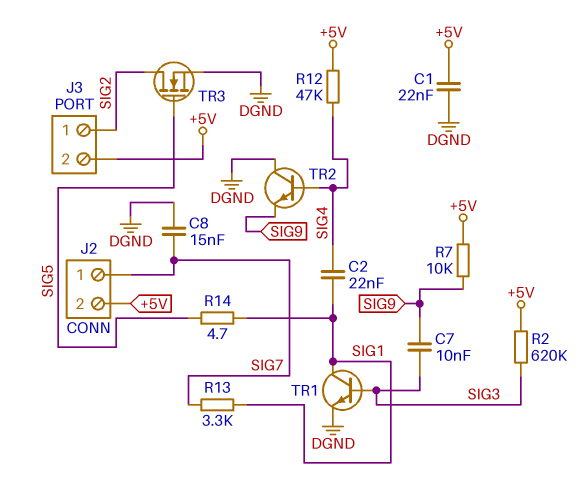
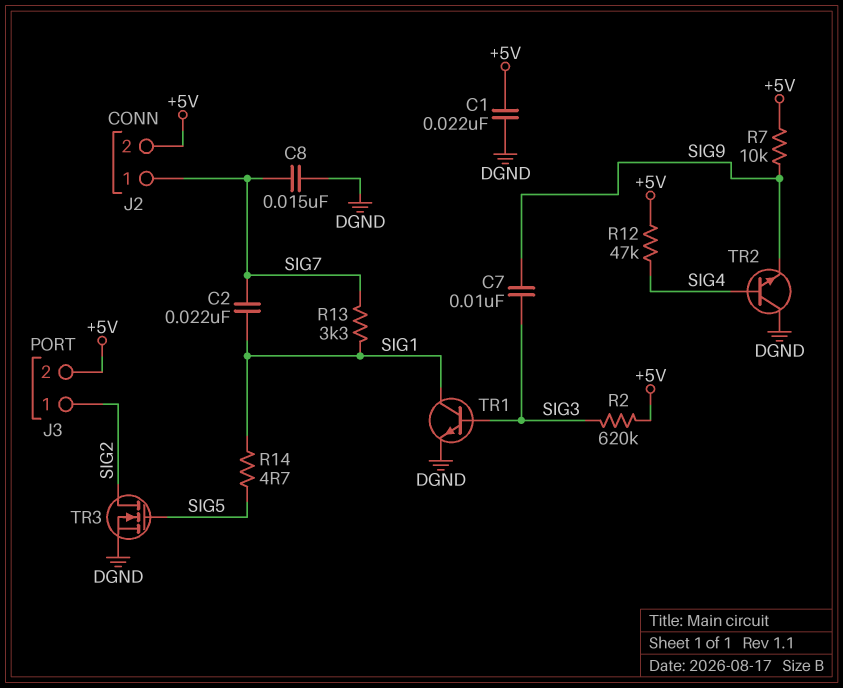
C2: 22nF (SIG1, SIG4) -> 22nF (SIG1, SIG7)

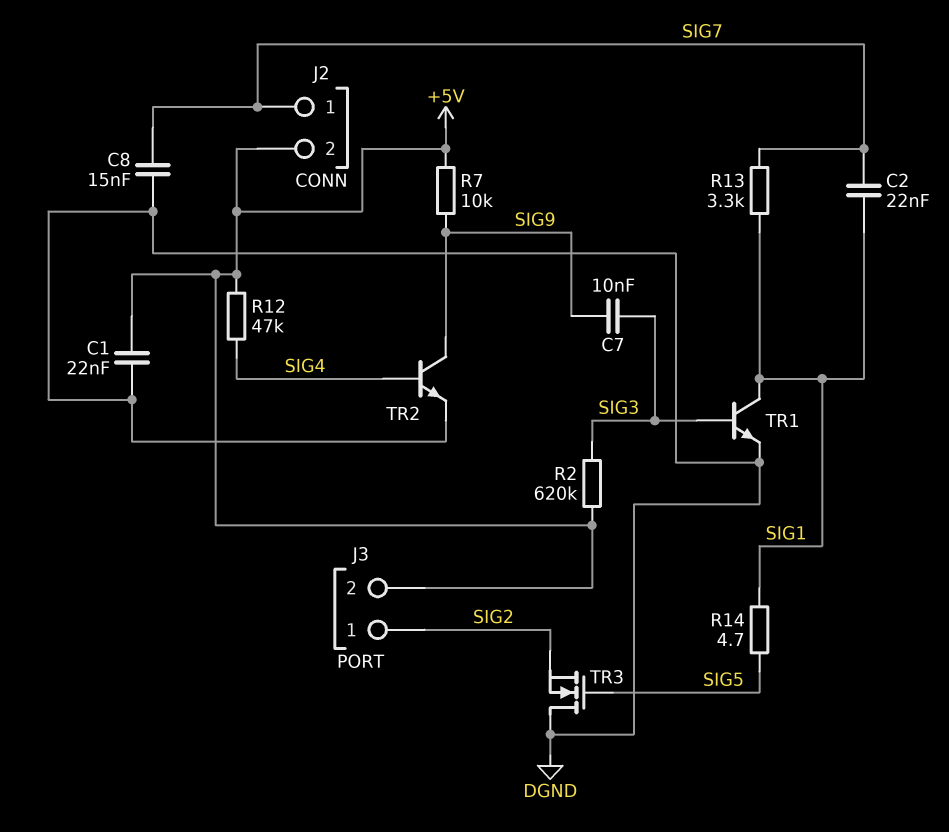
TR2: NPN (B SIG4, C DGND, E SIG9) -> NPN (B SIG4, C SIG9, E DGND)
TR3: NMOS (G SIG5, D SIG2, S DGND) -> NMOS (G SIG5, D DGND, S SIG2)

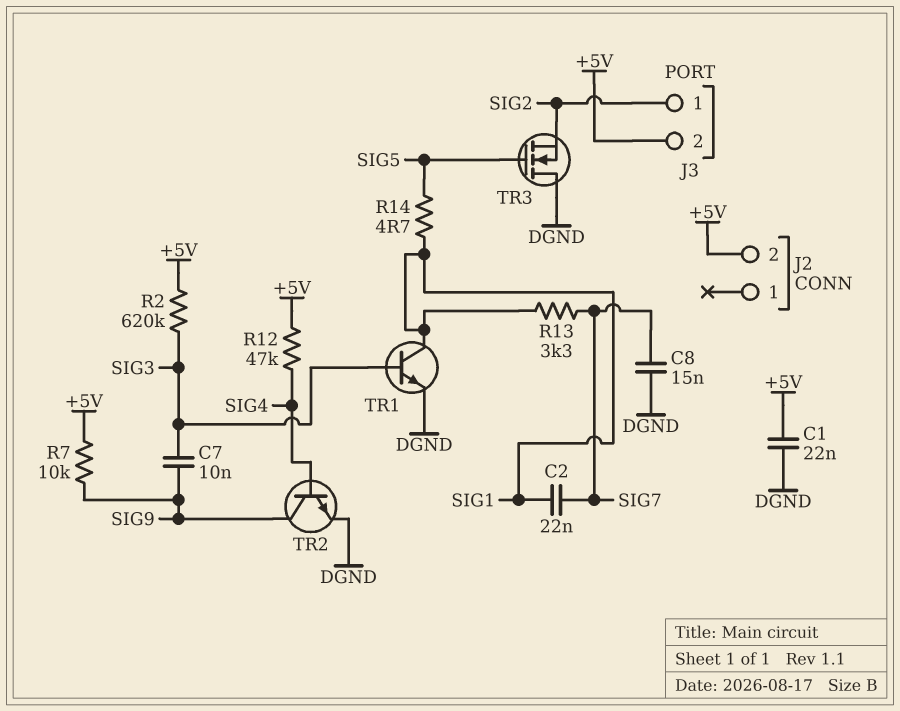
J2 pin 1: SIG7 -> none

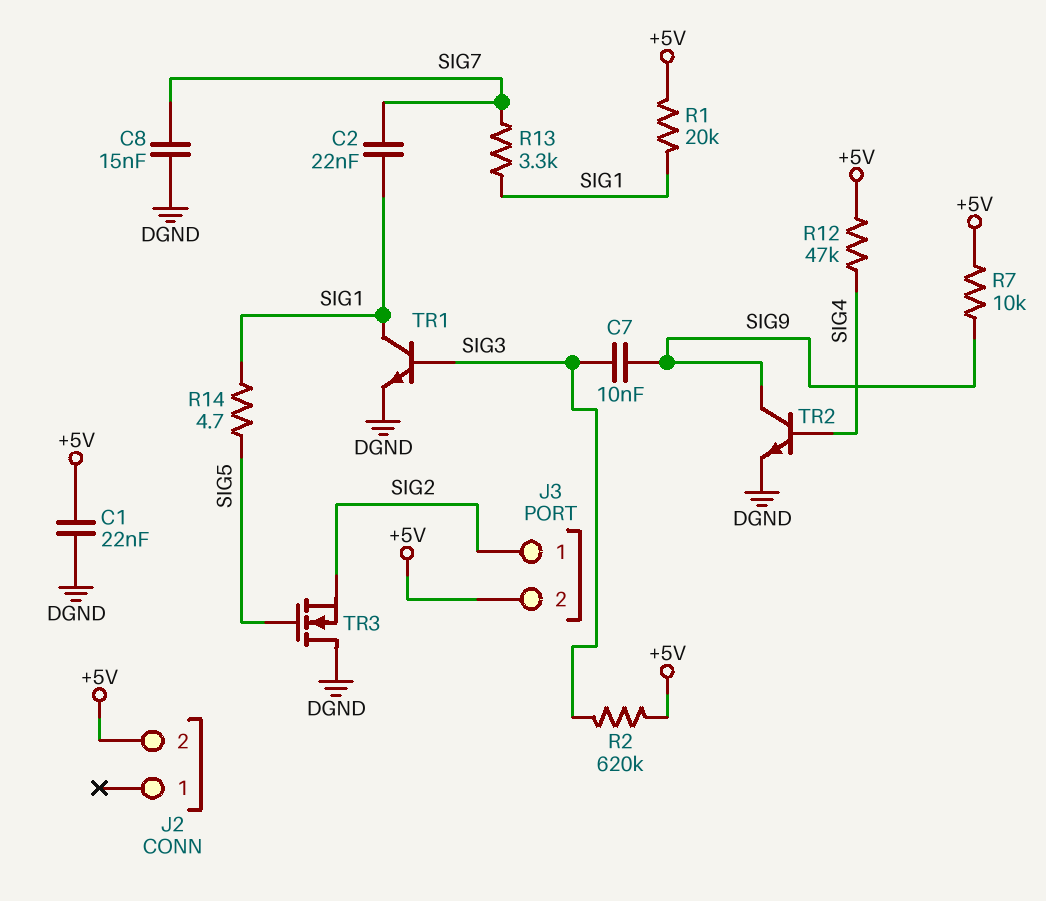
R1: none -> 20k (+5V, SIG1)

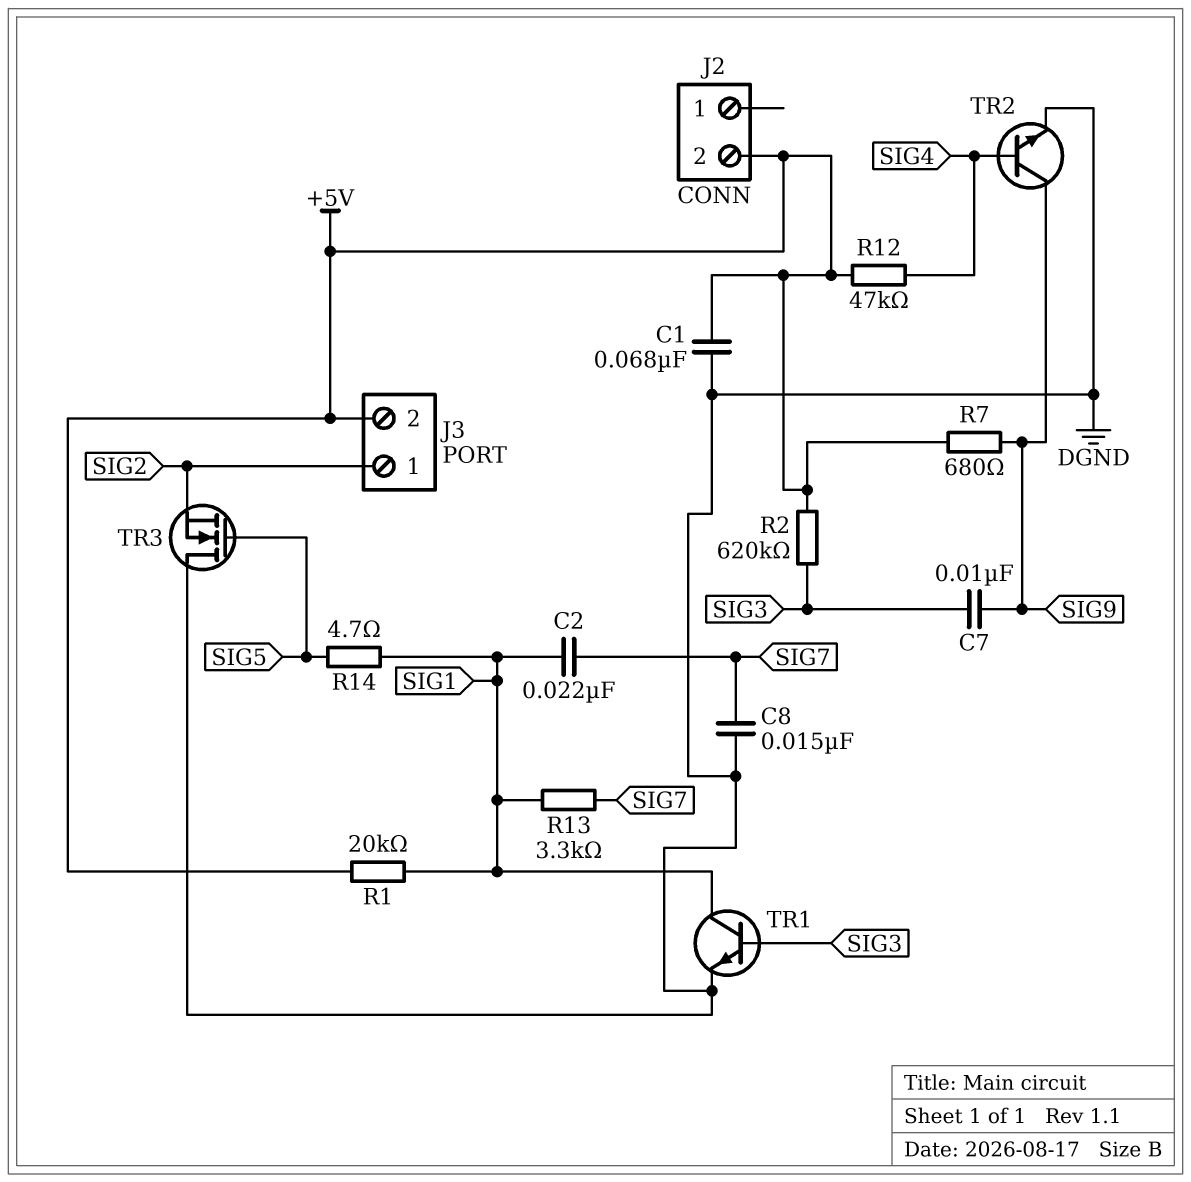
C1: 22nF (+5V, DGND) -> 68nF (+5V, DGND)
R7: 10k (+5V, SIG9) -> 680 (+5V, SIG9)

